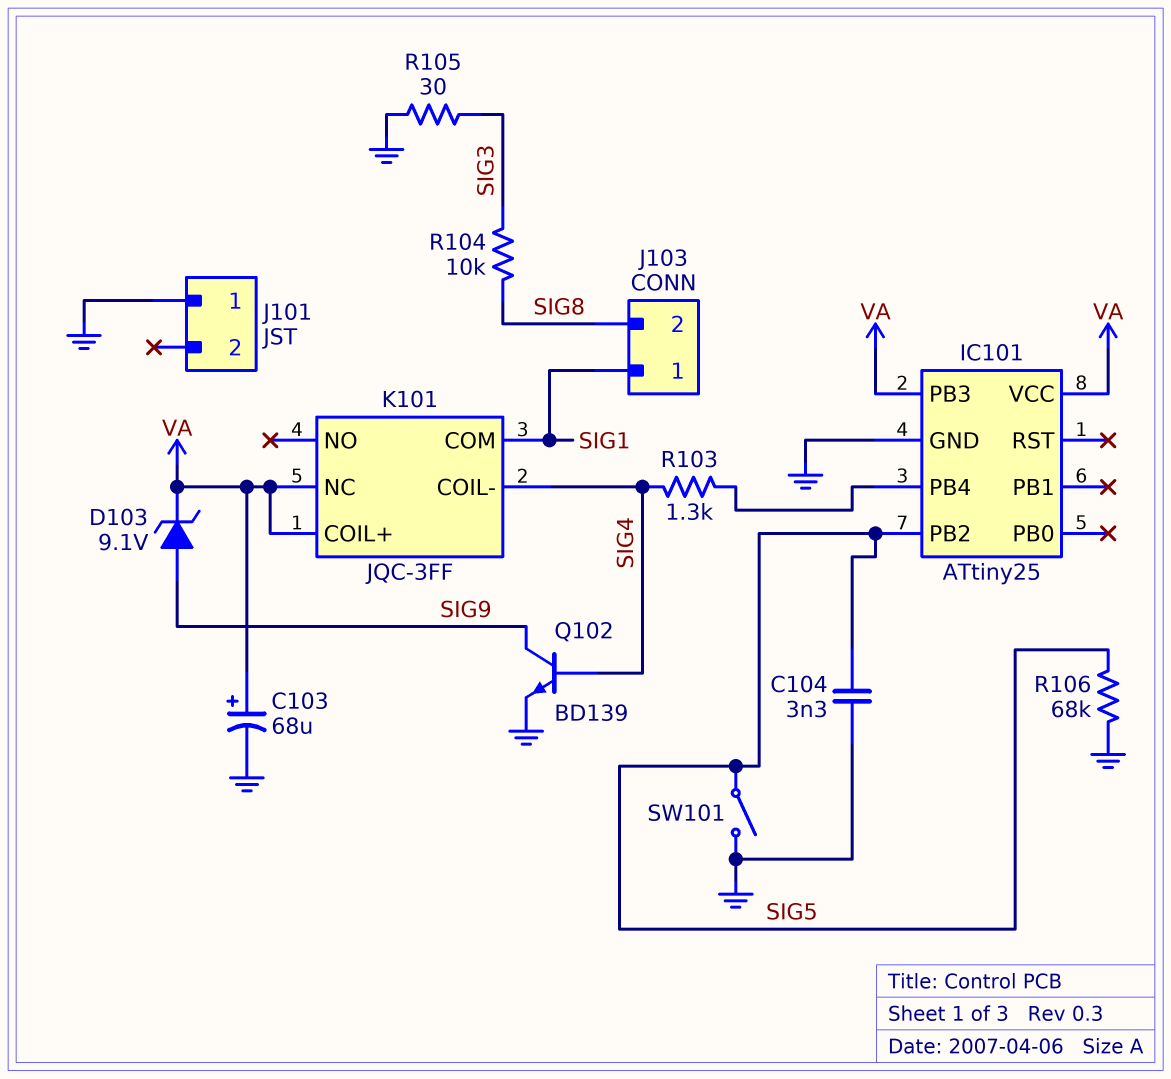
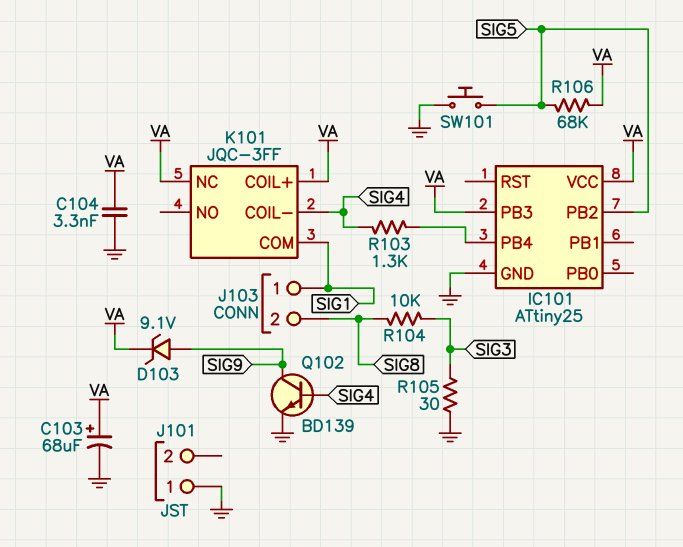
C104: 3.3nF (GND, SIG5) -> 3.3nF (GND, VA)
R106: 68k (GND, SIG5) -> 68k (SIG5, VA)
SW101: switch (GND, SIG5) -> button (GND, SIG5)

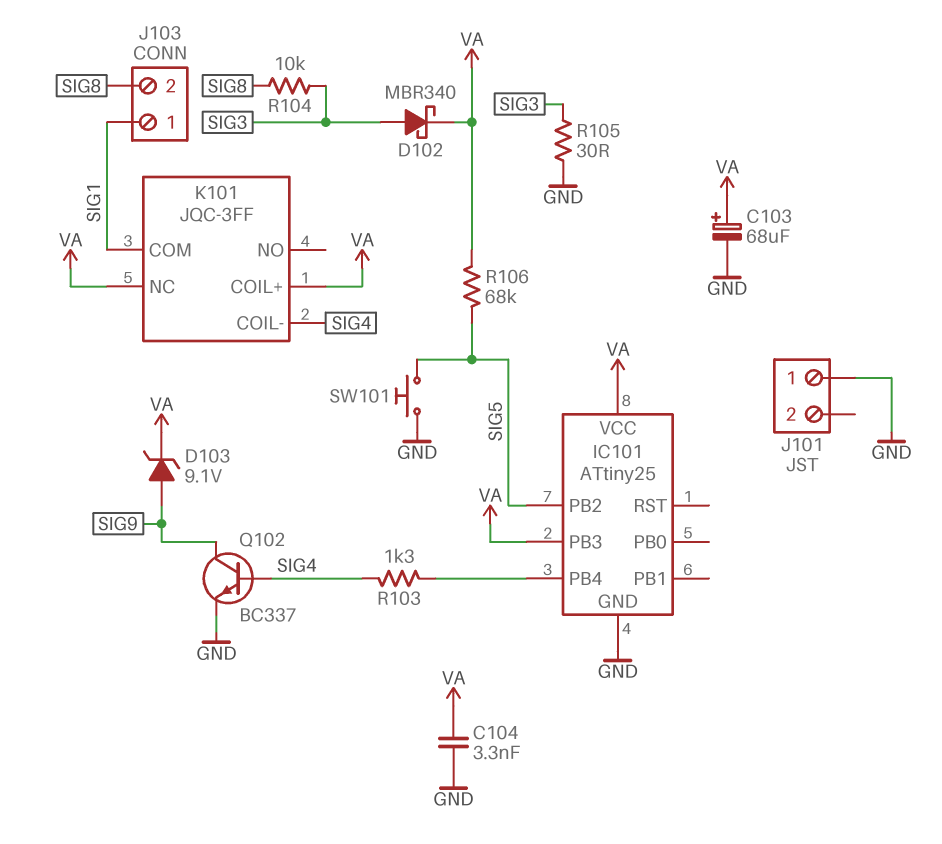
D102: none -> schottky MBR340 (A SIG3, K VA)
Q102: NPN BD139 (B SIG4, C SIG9, E GND) -> NPN BC337 (B SIG4, C SIG9, E GND)

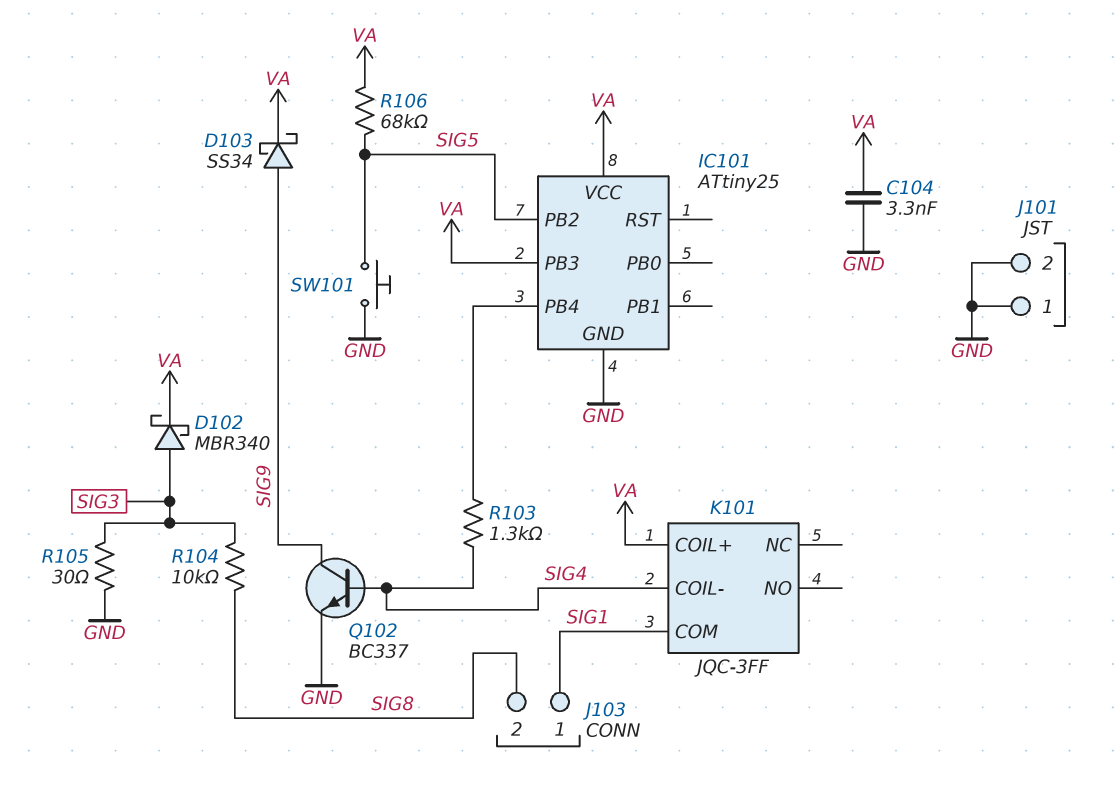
C103: 68uF (plus VA, minus GND) -> none
D103: zener 9.1V (A SIG9, K VA) -> schottky SS34 (A SIG9, K VA)
J101 pin 2: none -> GND
K101 pin NC: VA -> none

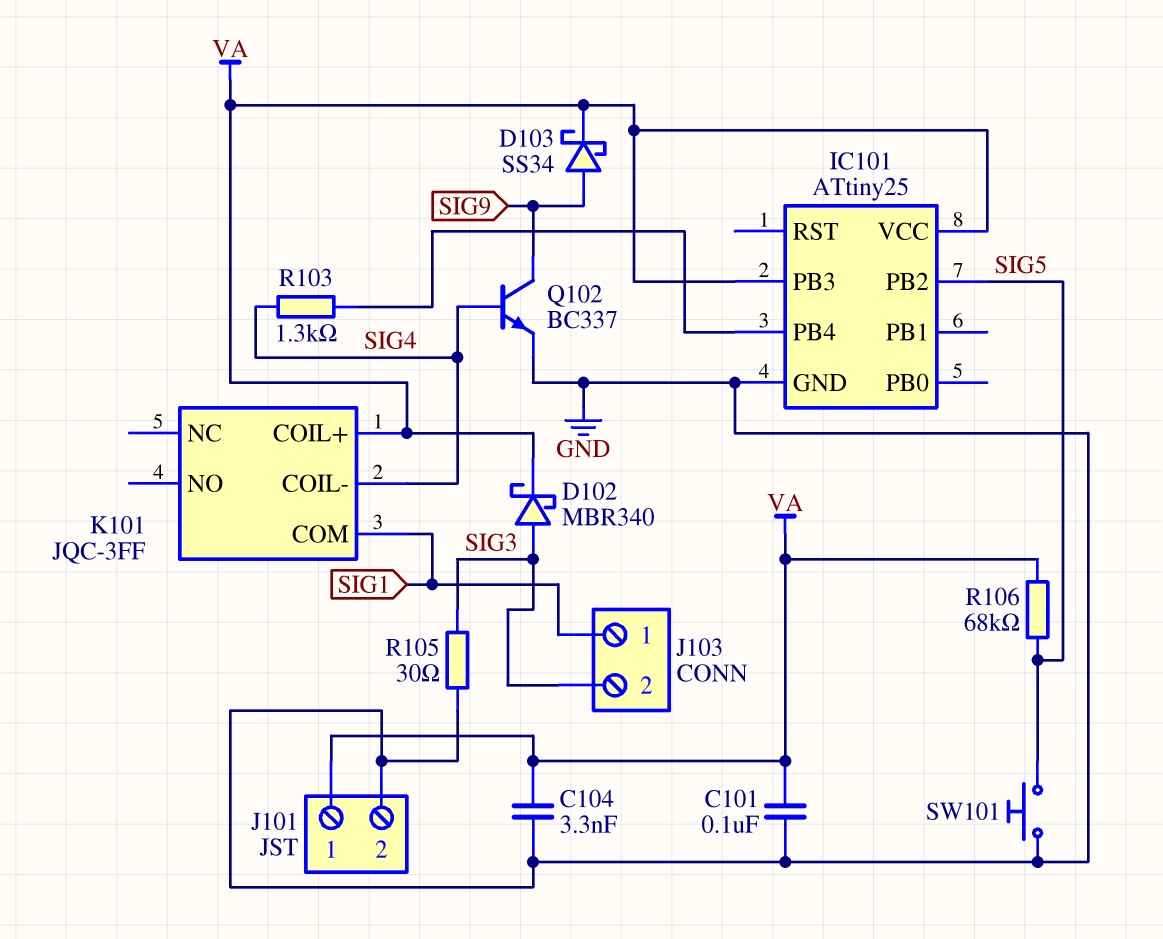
C101: none -> 100nF (GND, VA)
J101 pin 1: GND -> VA
J103 pin 2: SIG8 -> SIG3
R104: 10k (SIG3, SIG8) -> none

